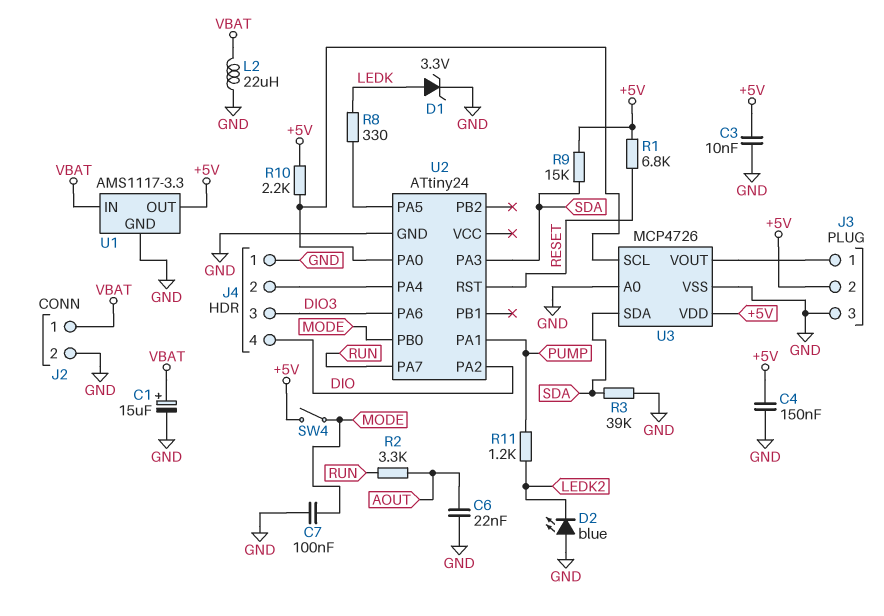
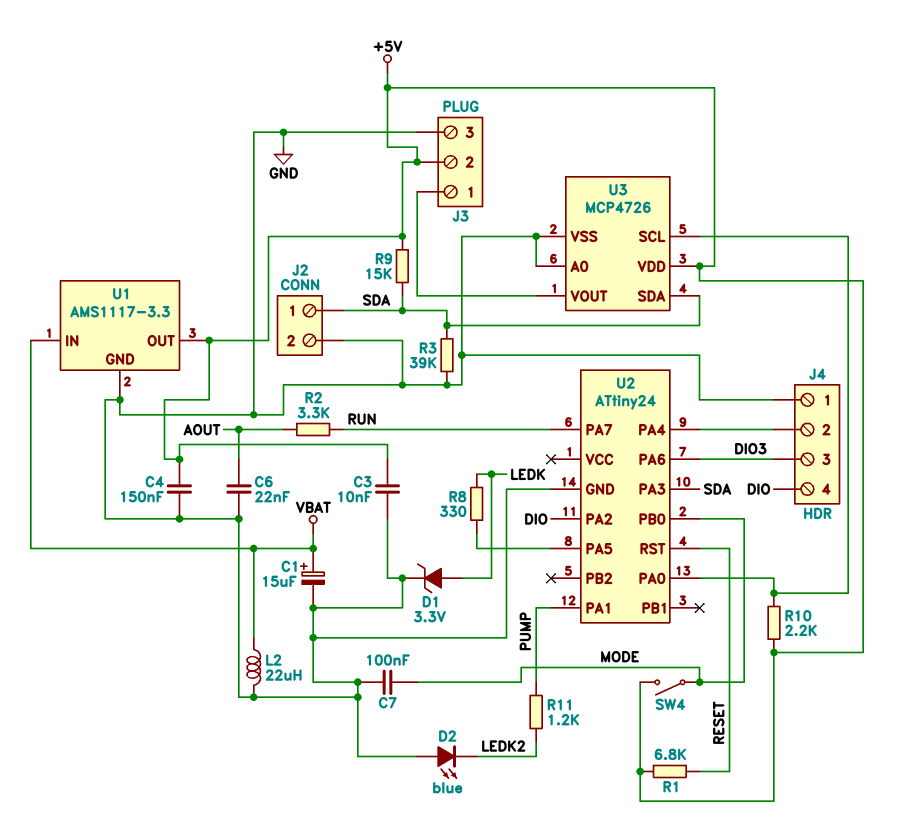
J2 pin 1: VBAT -> SDA

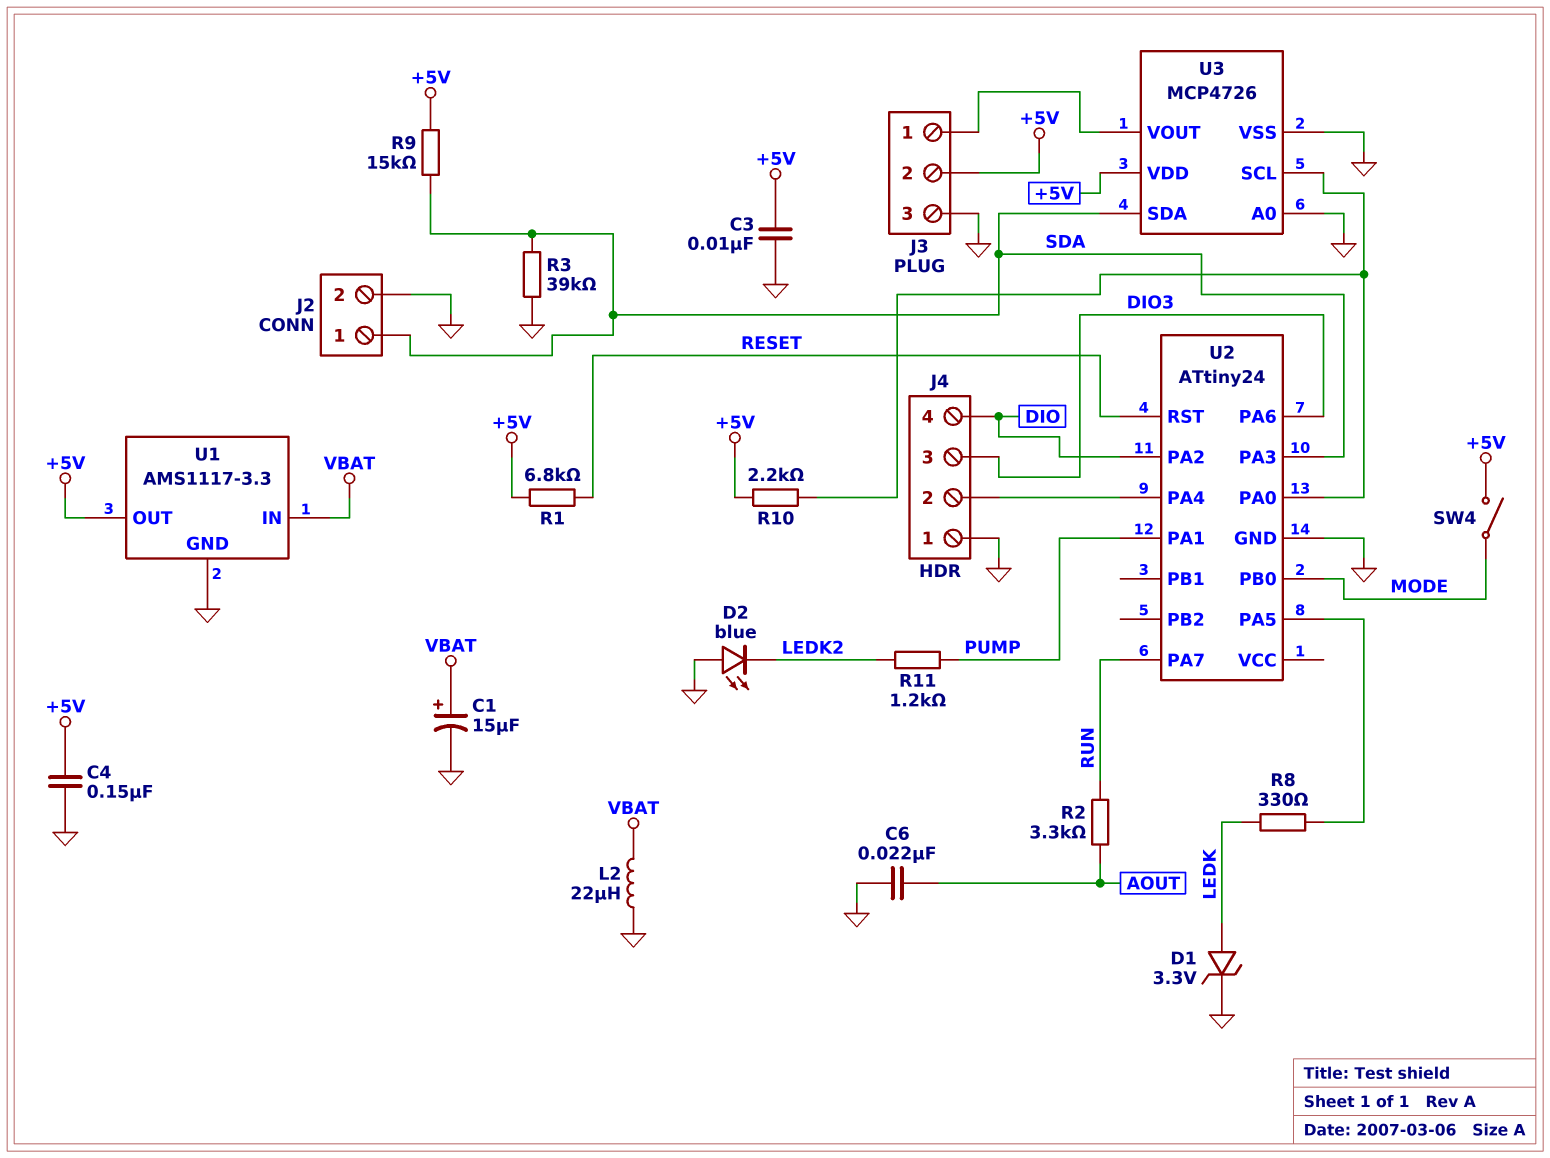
C7: 100nF (GND, MODE) -> none

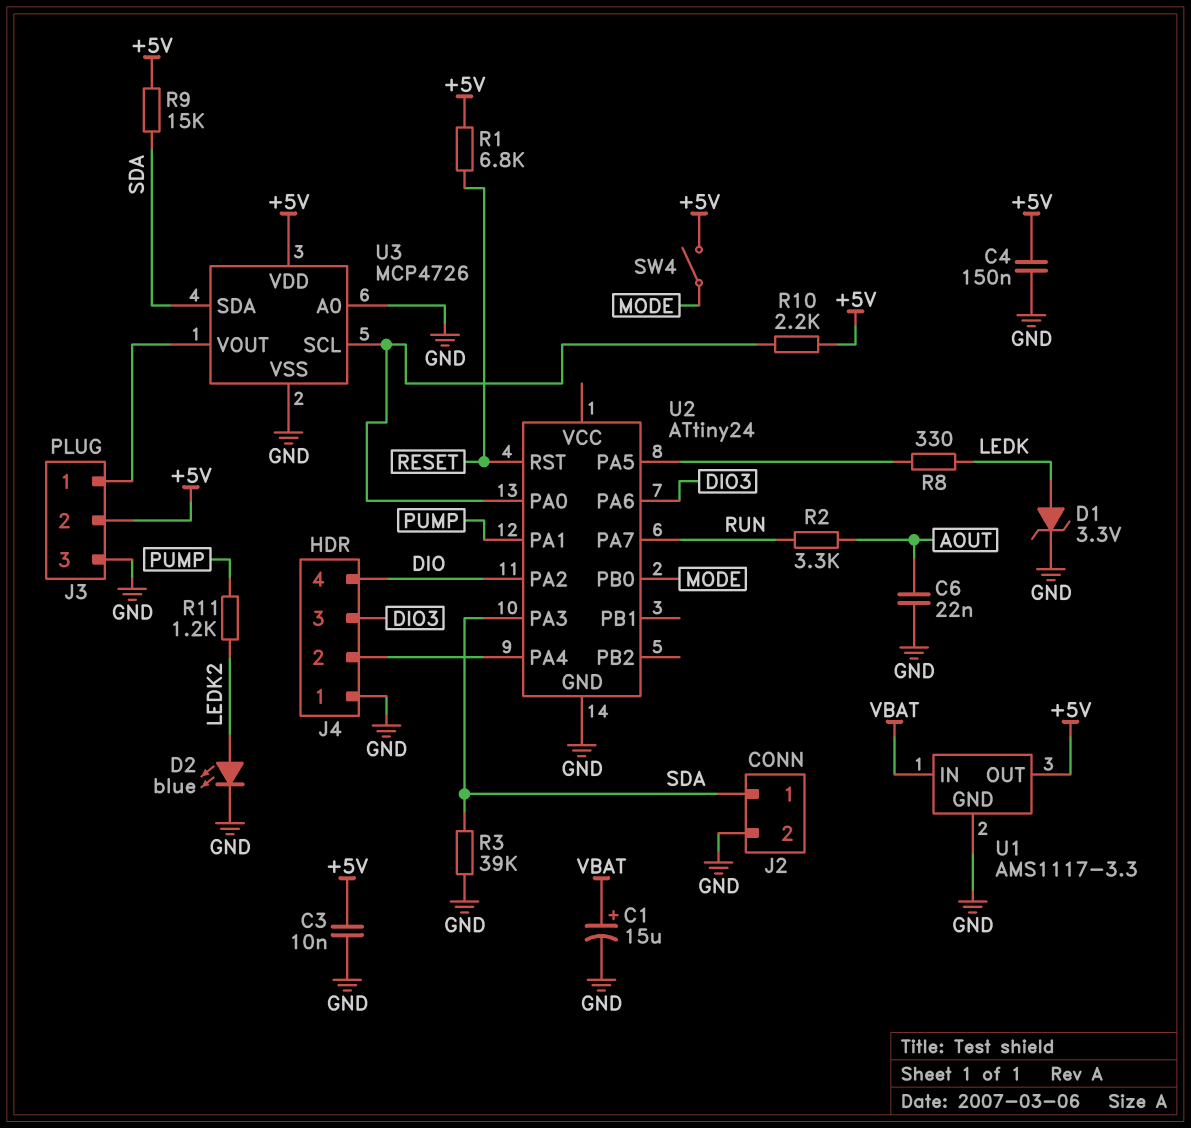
D2: LED blue (A GND, K LEDK2) -> LED blue (A LEDK2, K GND)
L2: 22uH (GND, VBAT) -> none

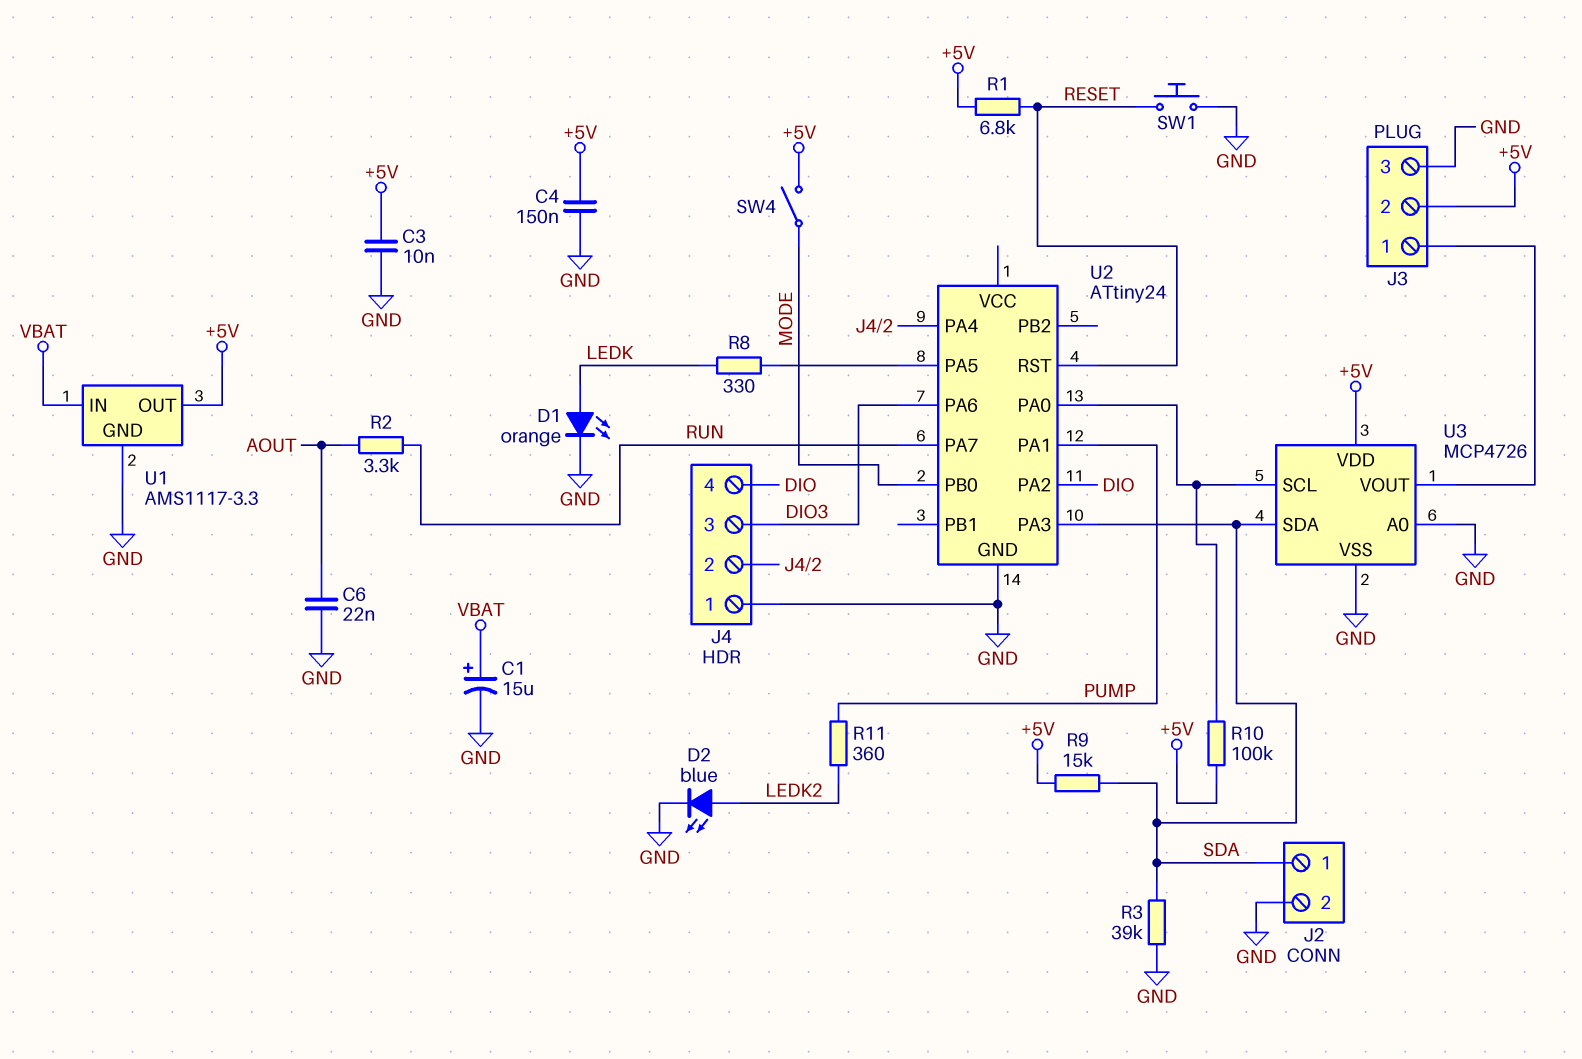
D1: zener 3.3V (A LEDK, K GND) -> LED orange (A LEDK, K GND)
R10: 2.2k (+5V, U2/PA0) -> 100k (+5V, U2/PA0)
R11: 1.2k (LEDK2, PUMP) -> 360 (LEDK2, PUMP)
SW1: none -> button (GND, RESET)

